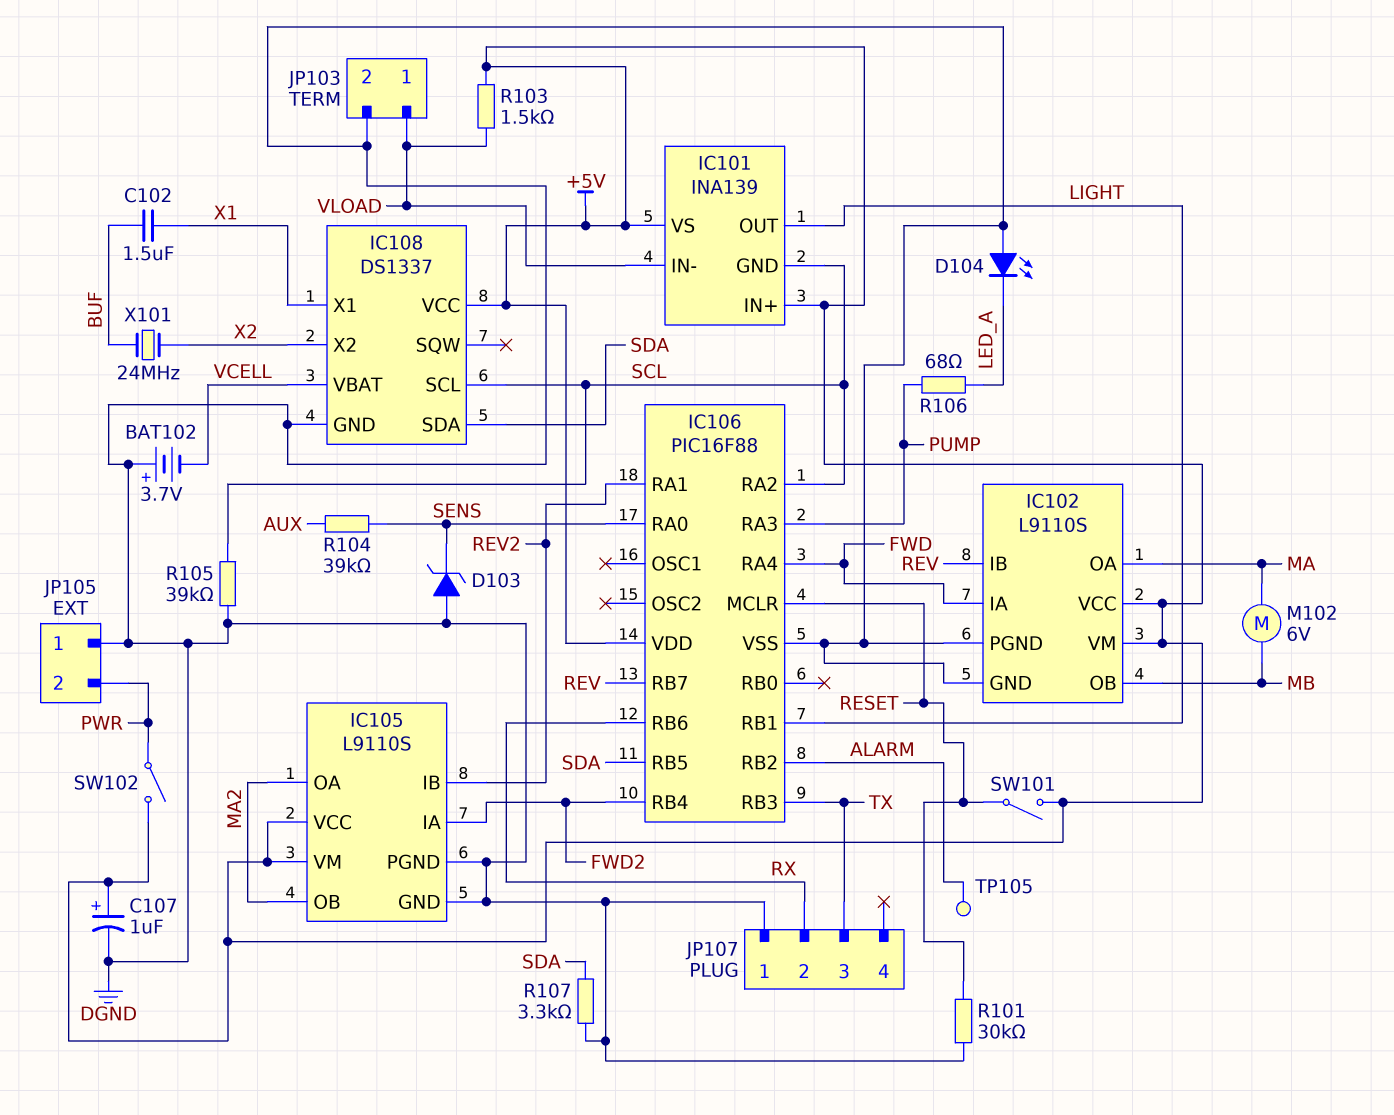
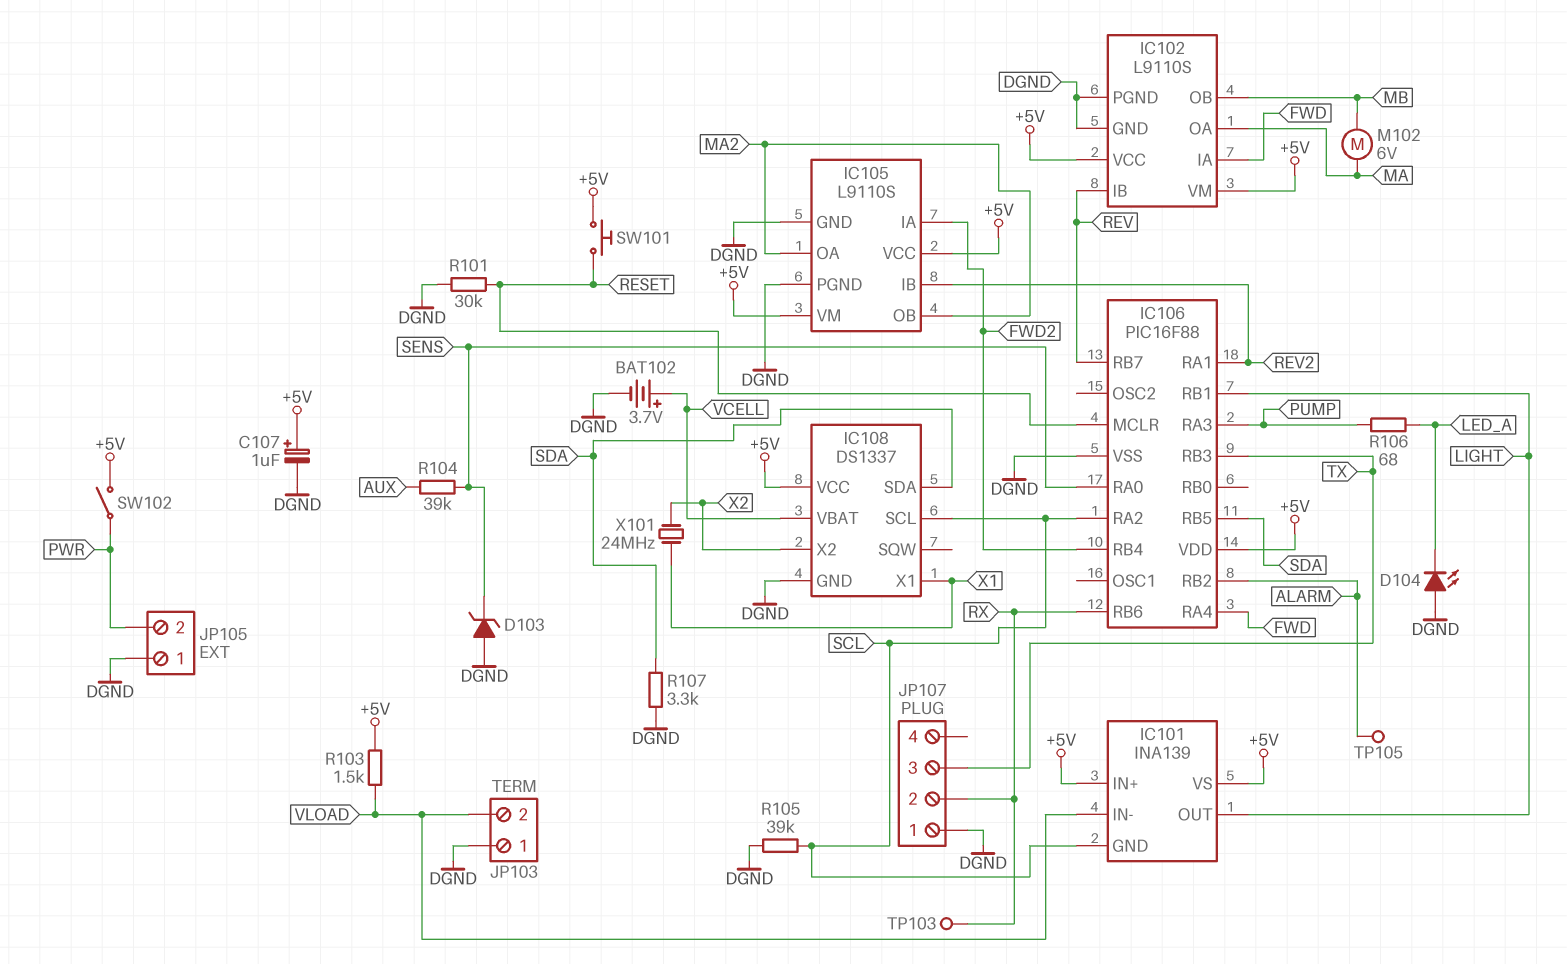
BAT102: 3.7V (plus DGND, minus VCELL) -> 3.7V (plus VCELL, minus DGND)
C102: 1.5uF (BUF, X1) -> none
JP103 pin 1: VLOAD -> DGND
JP103 pin 2: DGND -> VLOAD
SW101: switch (+5V, RESET) -> button (+5V, RESET)
TP103: none -> test point (RX)
X101: 24MHz (BUF, X2) -> 24MHz (X1, X2)

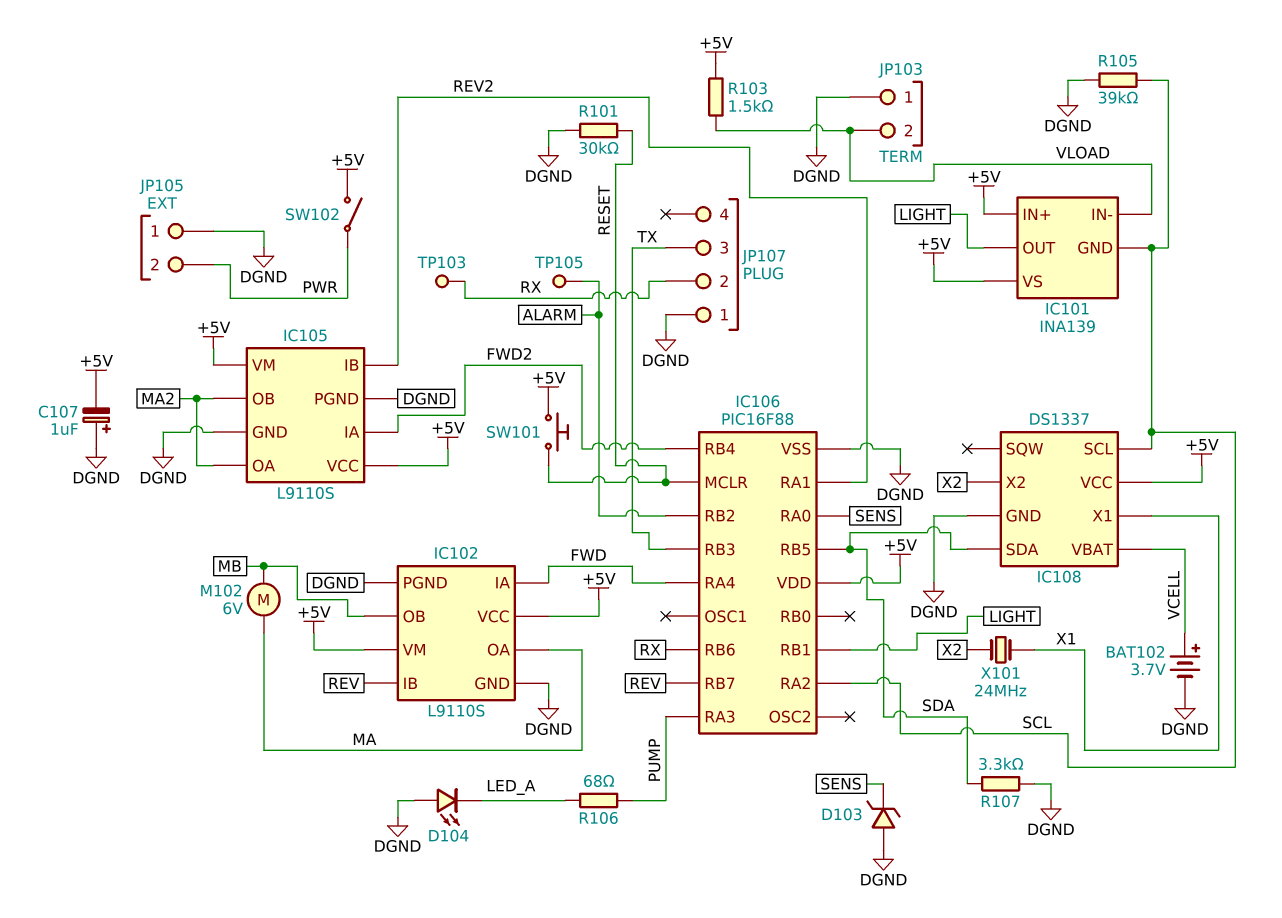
C107: 1uF (plus +5V, minus DGND) -> 1uF (plus DGND, minus +5V)
R104: 39k (AUX, SENS) -> none

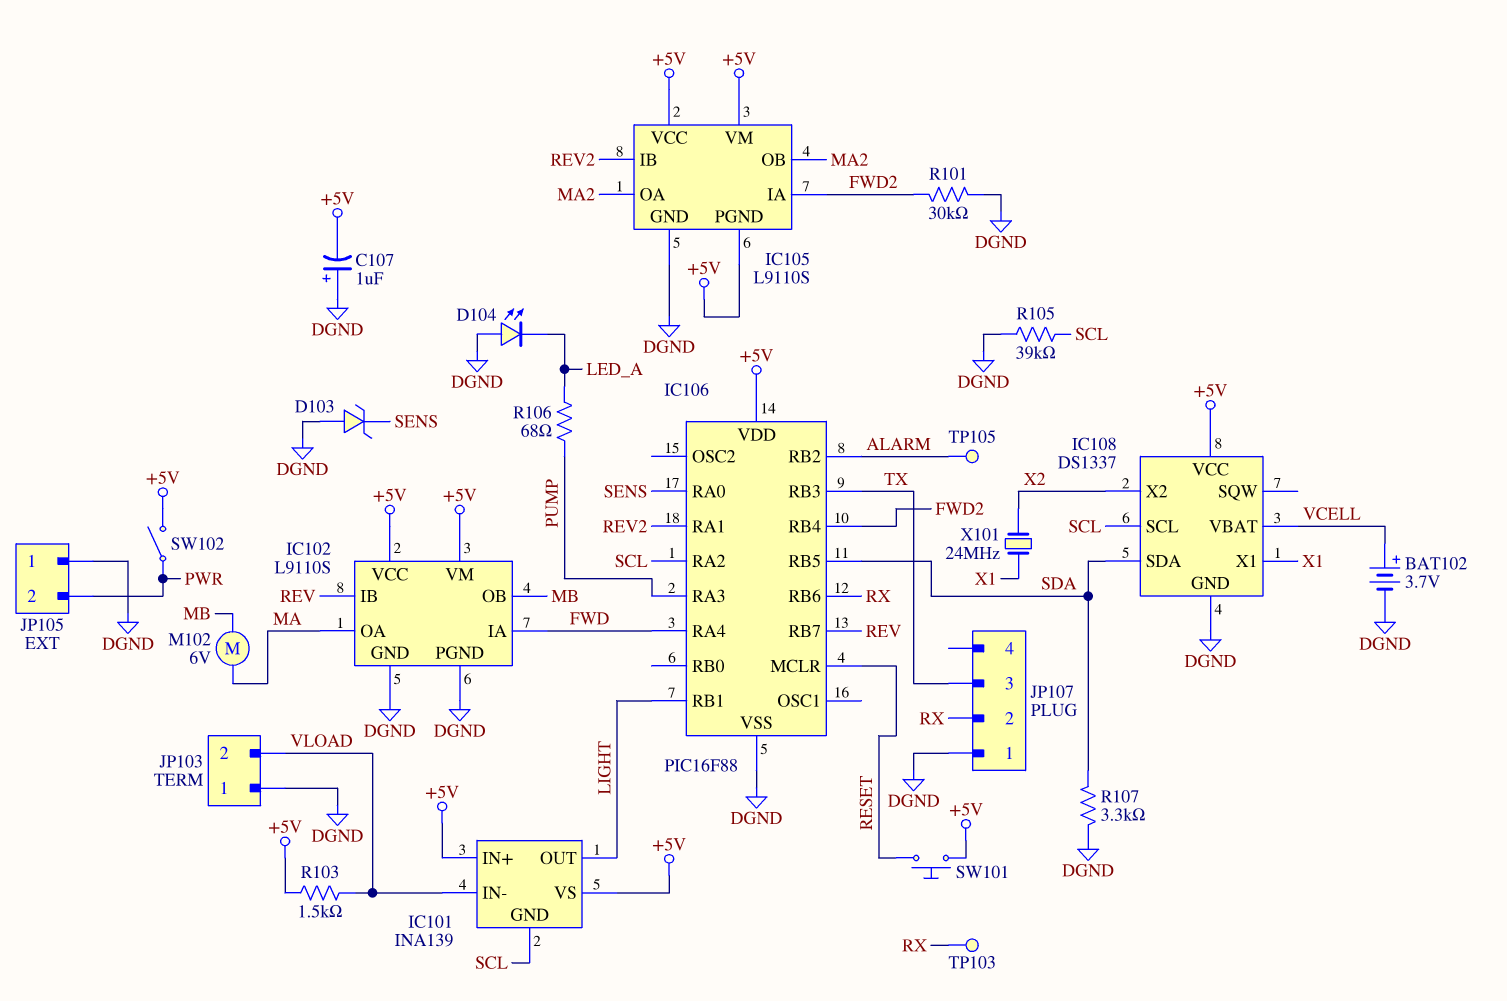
IC105 pin PGND: DGND -> +5V
R101: 30k (DGND, RESET) -> 30k (DGND, FWD2)

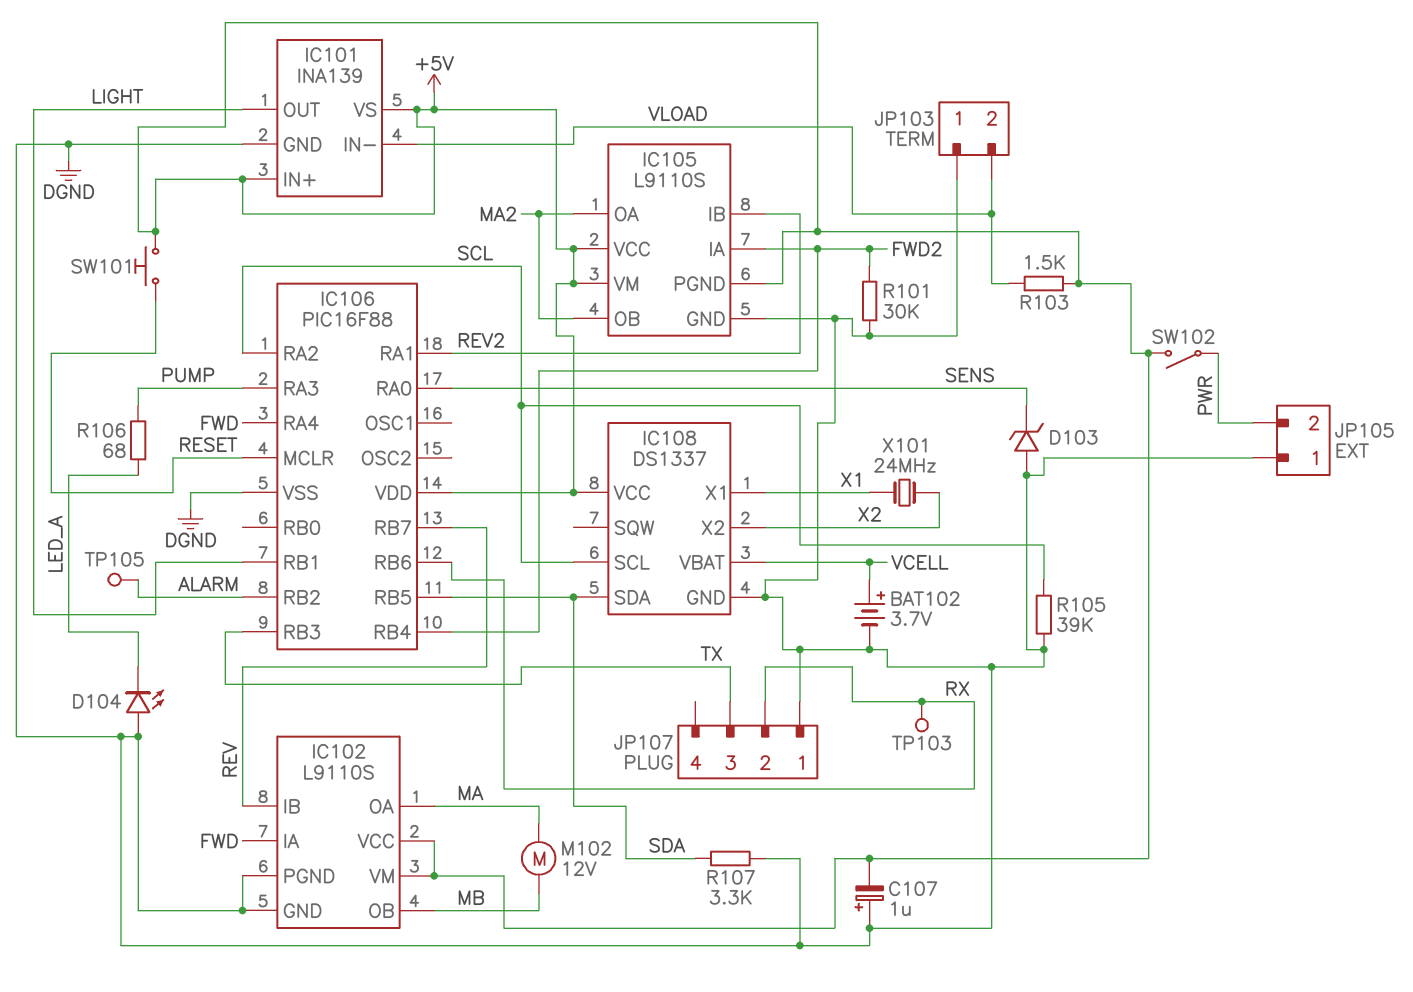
IC101 pin GND: SCL -> DGND
M102: motor 6V (MA, MB) -> motor 12V (MA, MB)

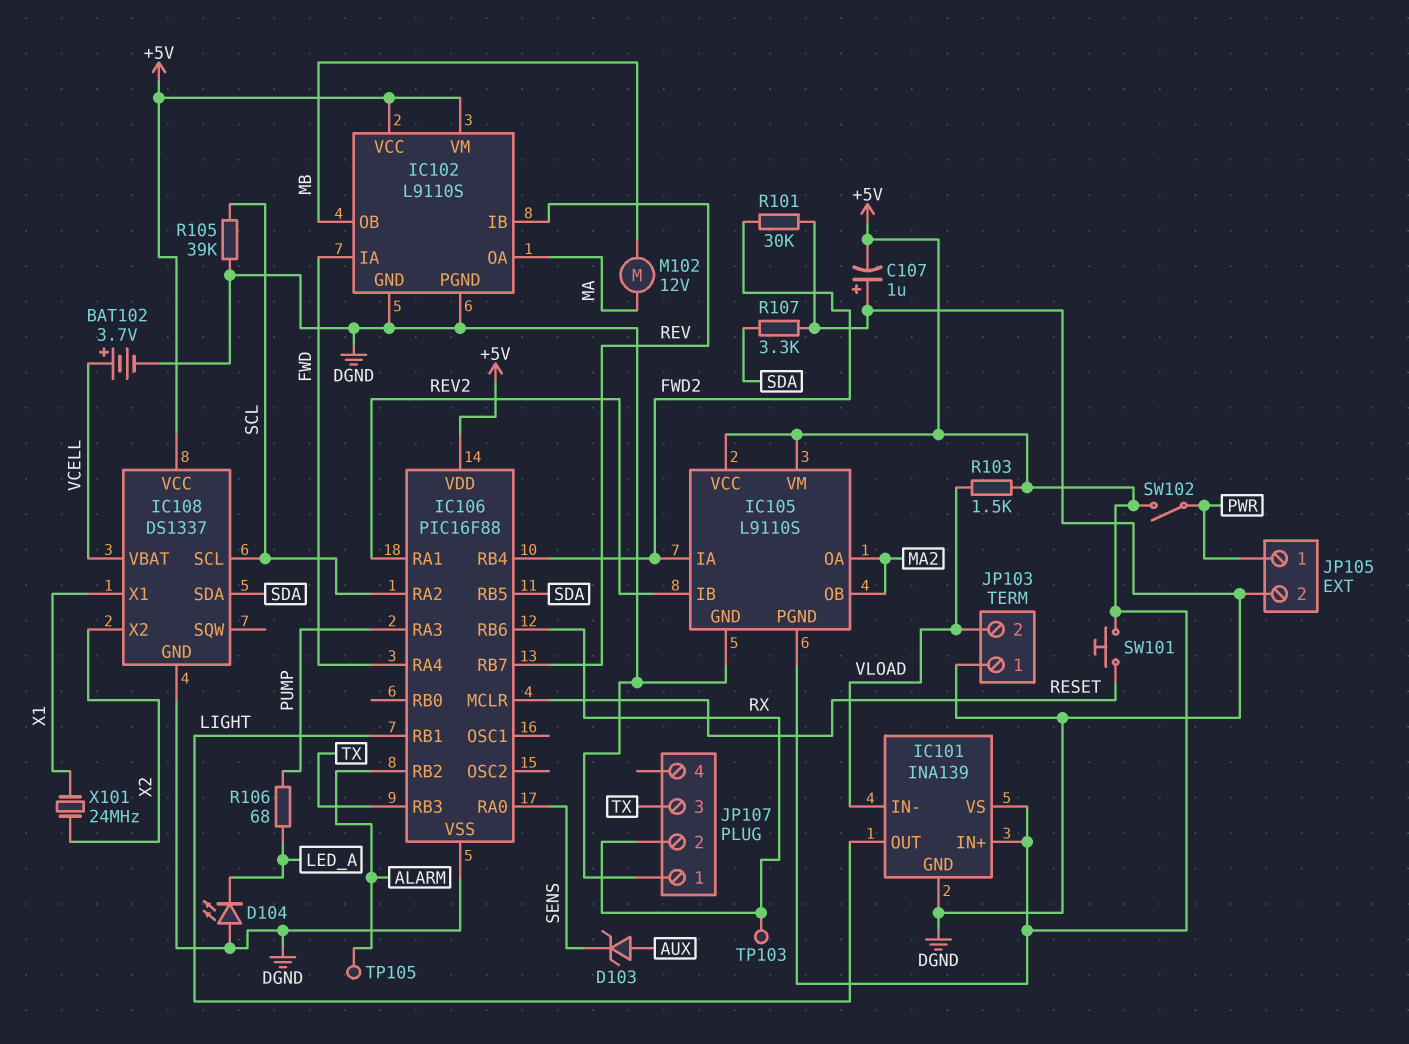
D103: zener (A DGND, K SENS) -> zener (A AUX, K SENS)
JP105 pin 1: DGND -> PWR
JP105 pin 2: PWR -> DGND

